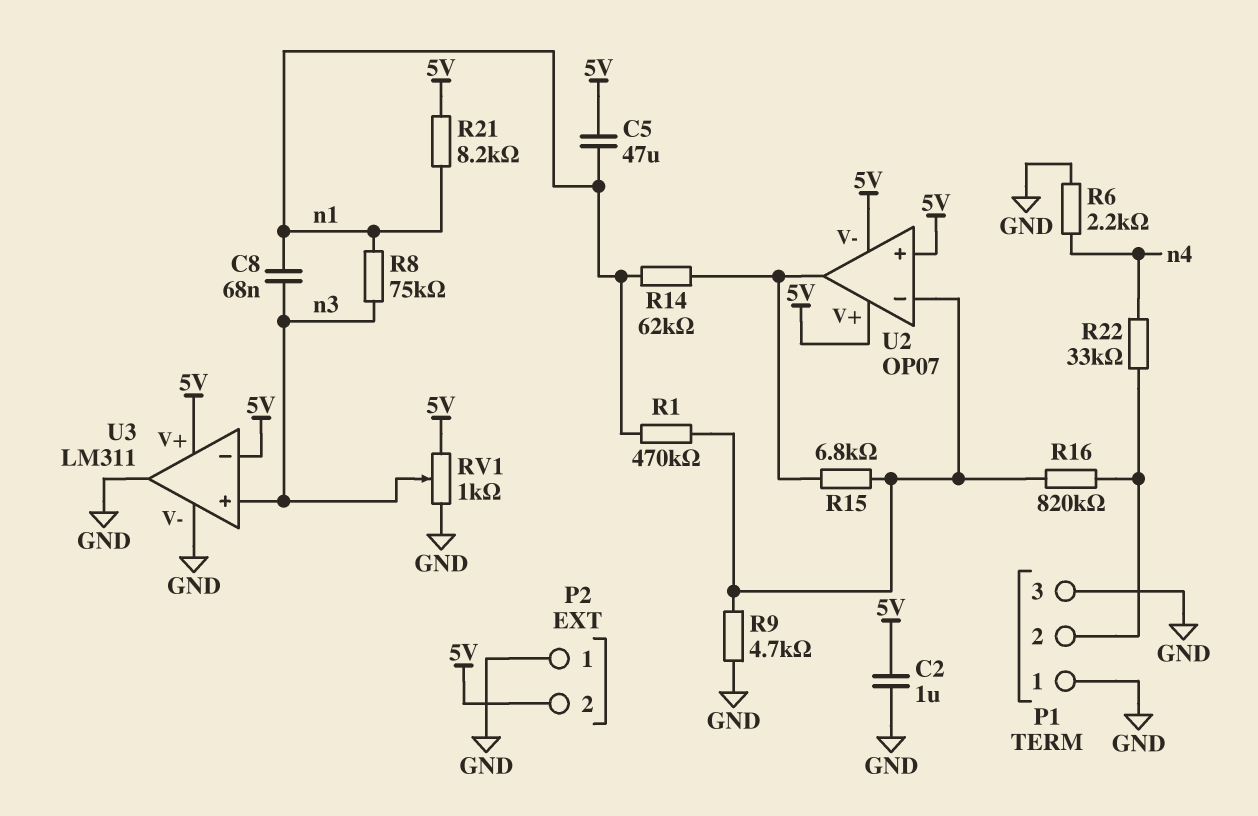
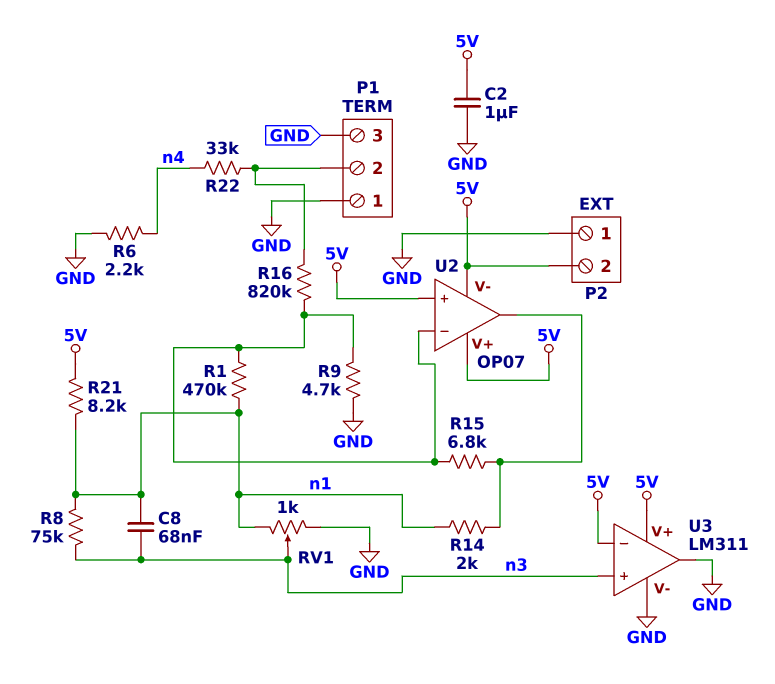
C5: 47uF (5V, n1) -> none
R14: 62k (U2/out, n1) -> 2k (U2/out, n1)
RV1: 1k (5V, GND, wiper n3) -> 1k (GND, n1, wiper n3)

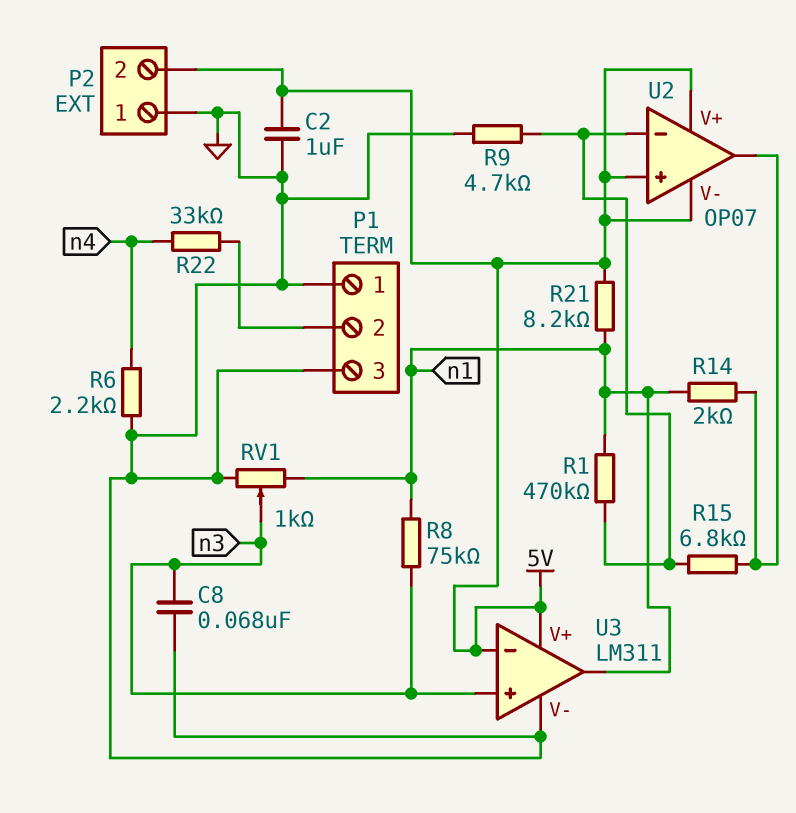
C8: 68nF (n1, n3) -> 68nF (GND, n3)
R16: 820k (P1/2, U2/in-) -> none
U3 pin out: GND -> n1

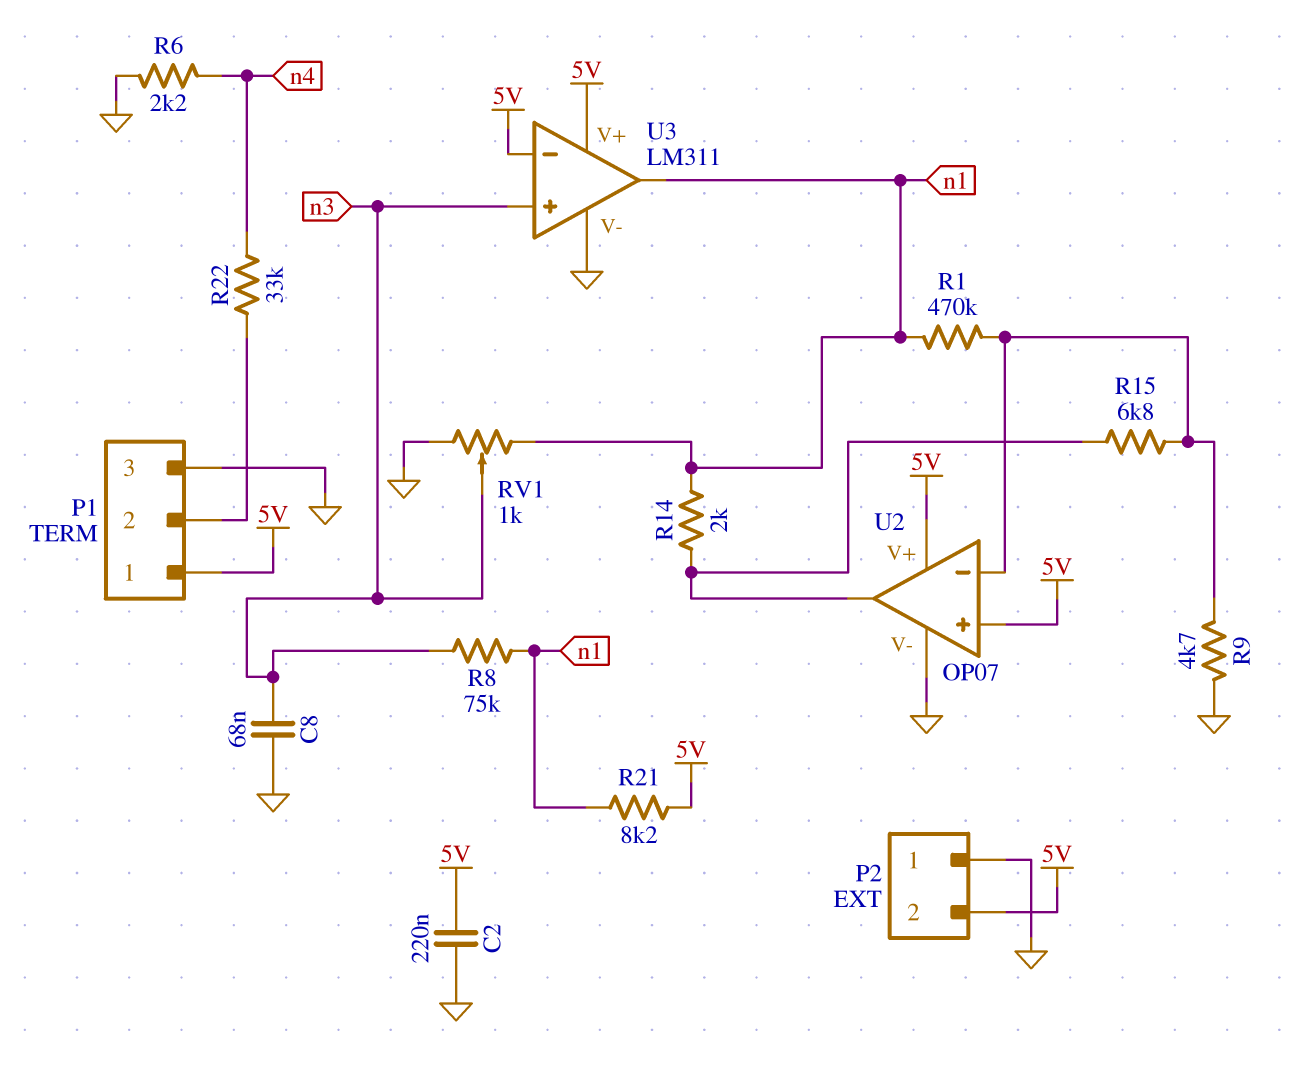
C2: 1uF (5V, GND) -> 220nF (5V, GND)
P1 pin 1: GND -> 5V
U2 pin V-: 5V -> GND

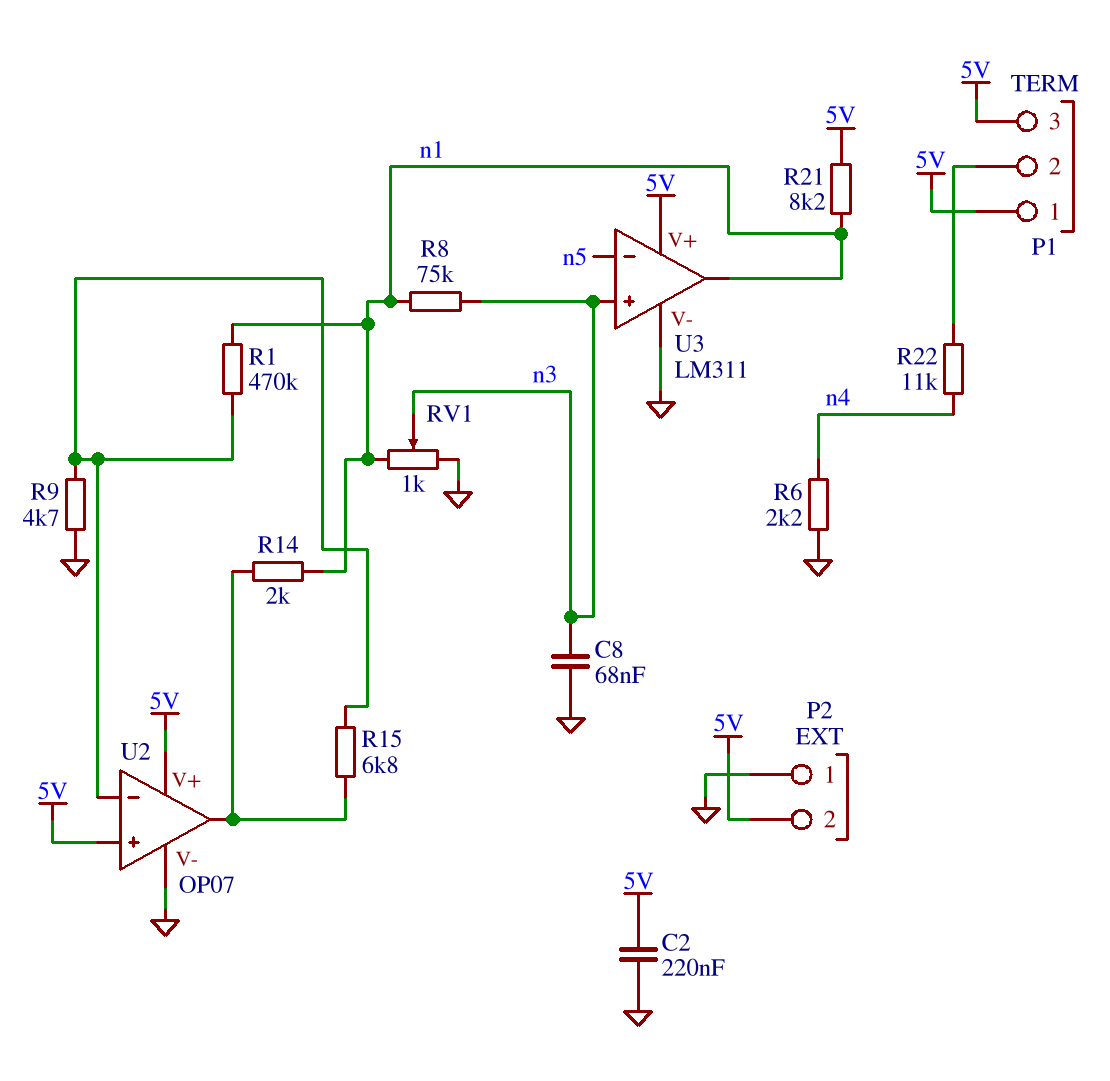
P1 pin 3: GND -> 5V
R22: 33k (P1/2, n4) -> 11k (P1/2, n4)
U3 pin in-: 5V -> n5

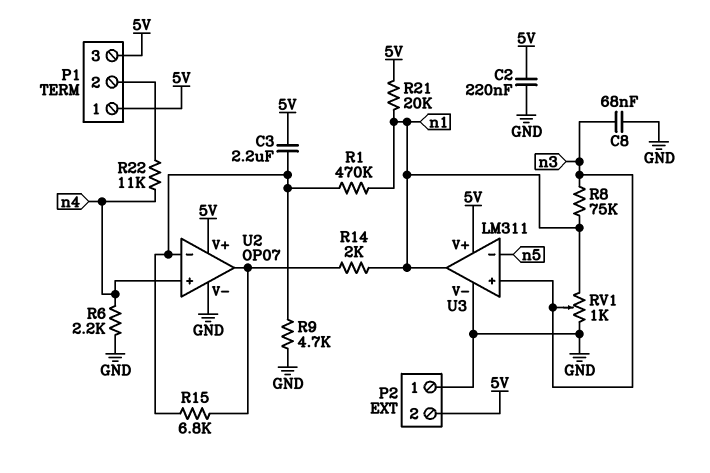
C3: none -> 2.2uF (5V, U2/in-)
R21: 8.2k (5V, n1) -> 20k (5V, n1)
U2 pin in+: 5V -> n4

